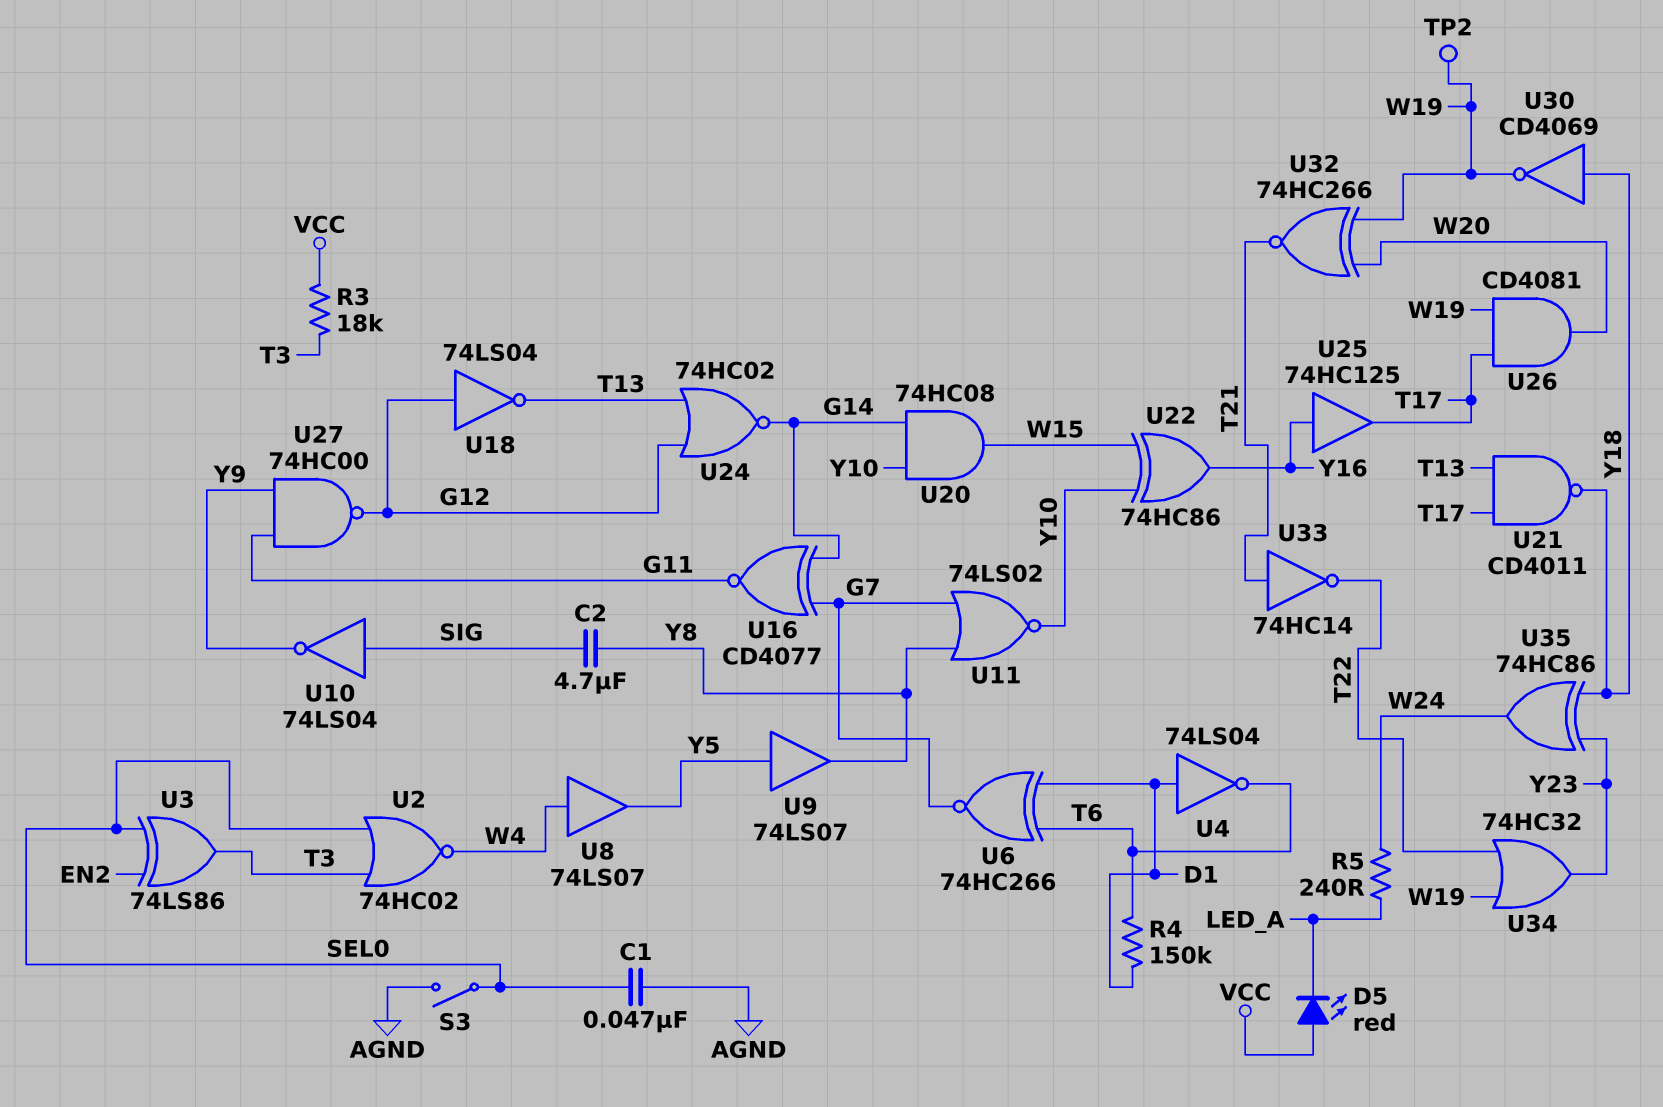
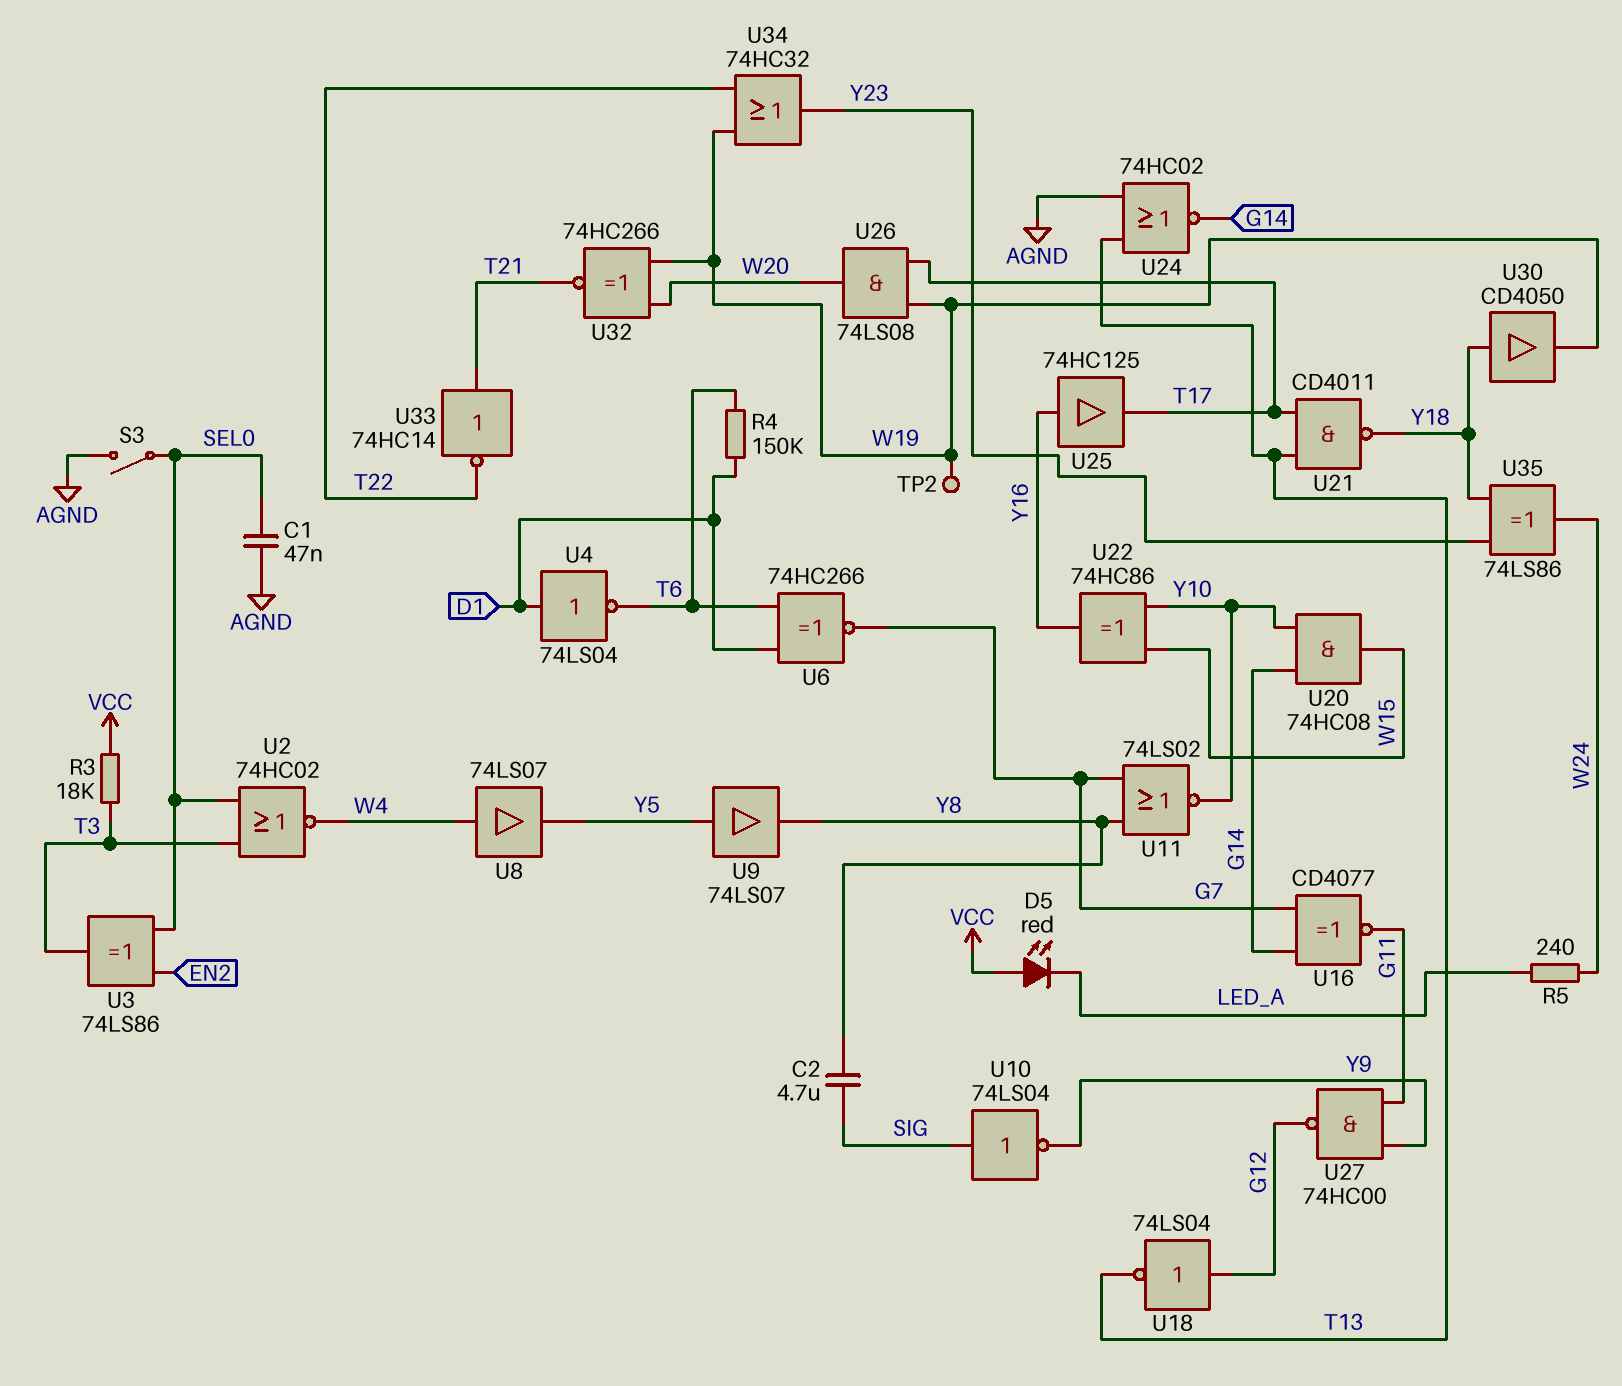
U24: NOR 74HC02 (in G12, in T13, out G14) -> NOR 74HC02 (in AGND, in T13, out G14)
U26: AND CD4081 (in T17, in W19, out W20) -> AND 74LS08 (in T17, in W19, out W20)
U30: NOT CD4069 (in Y18, out W19) -> buffer CD4050 (in Y18, out W19)
U35: XOR 74HC86 (in Y18, in Y23, out W24) -> XOR 74LS86 (in Y18, in Y23, out W24)

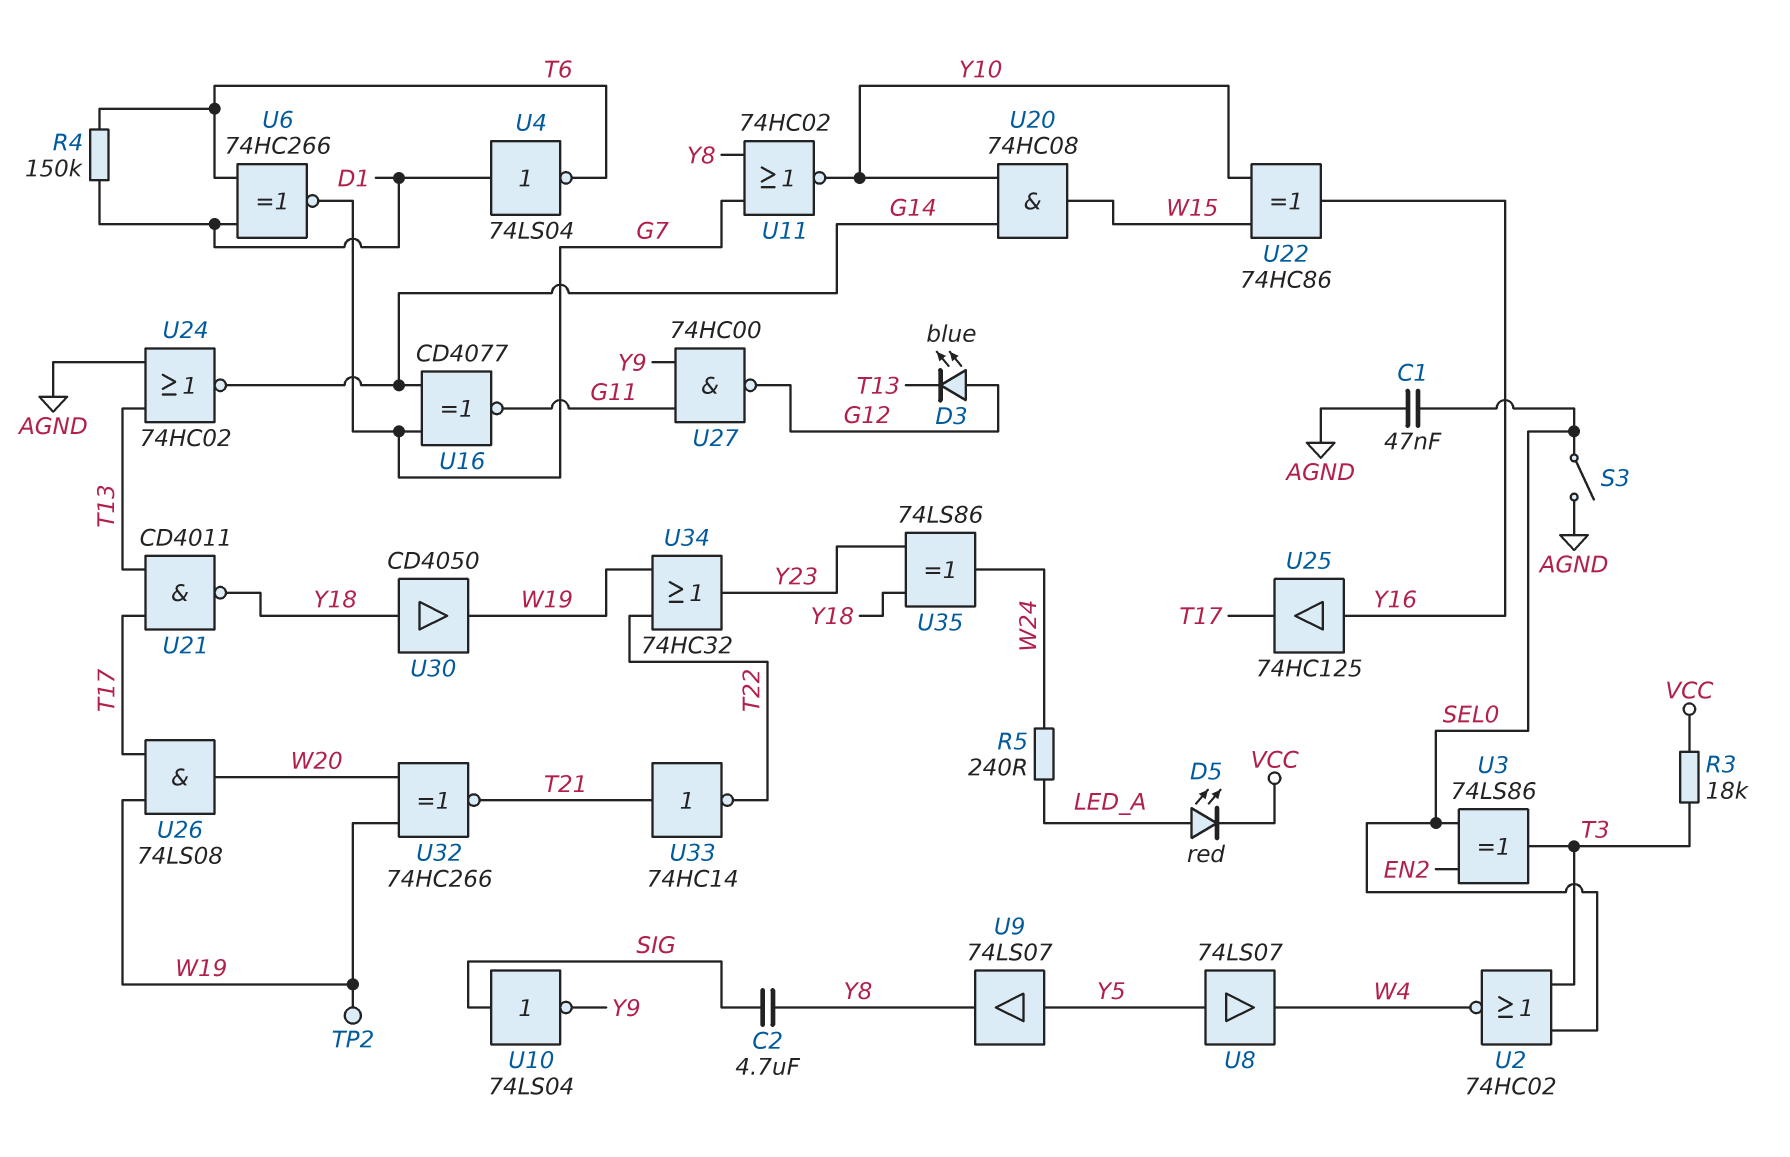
D3: none -> LED blue (A G12, K T13)
D5: LED red (A VCC, K LED_A) -> LED red (A LED_A, K VCC)
U8: buffer 74LS07 (in W4, out Y5) -> buffer 74LS07 (in Y5, out W4)
U11: NOR 74LS02 (in G7, in Y8, out Y10) -> NOR 74HC02 (in G7, in Y8, out Y10)
U18: NOT 74LS04 (in G12, out T13) -> none

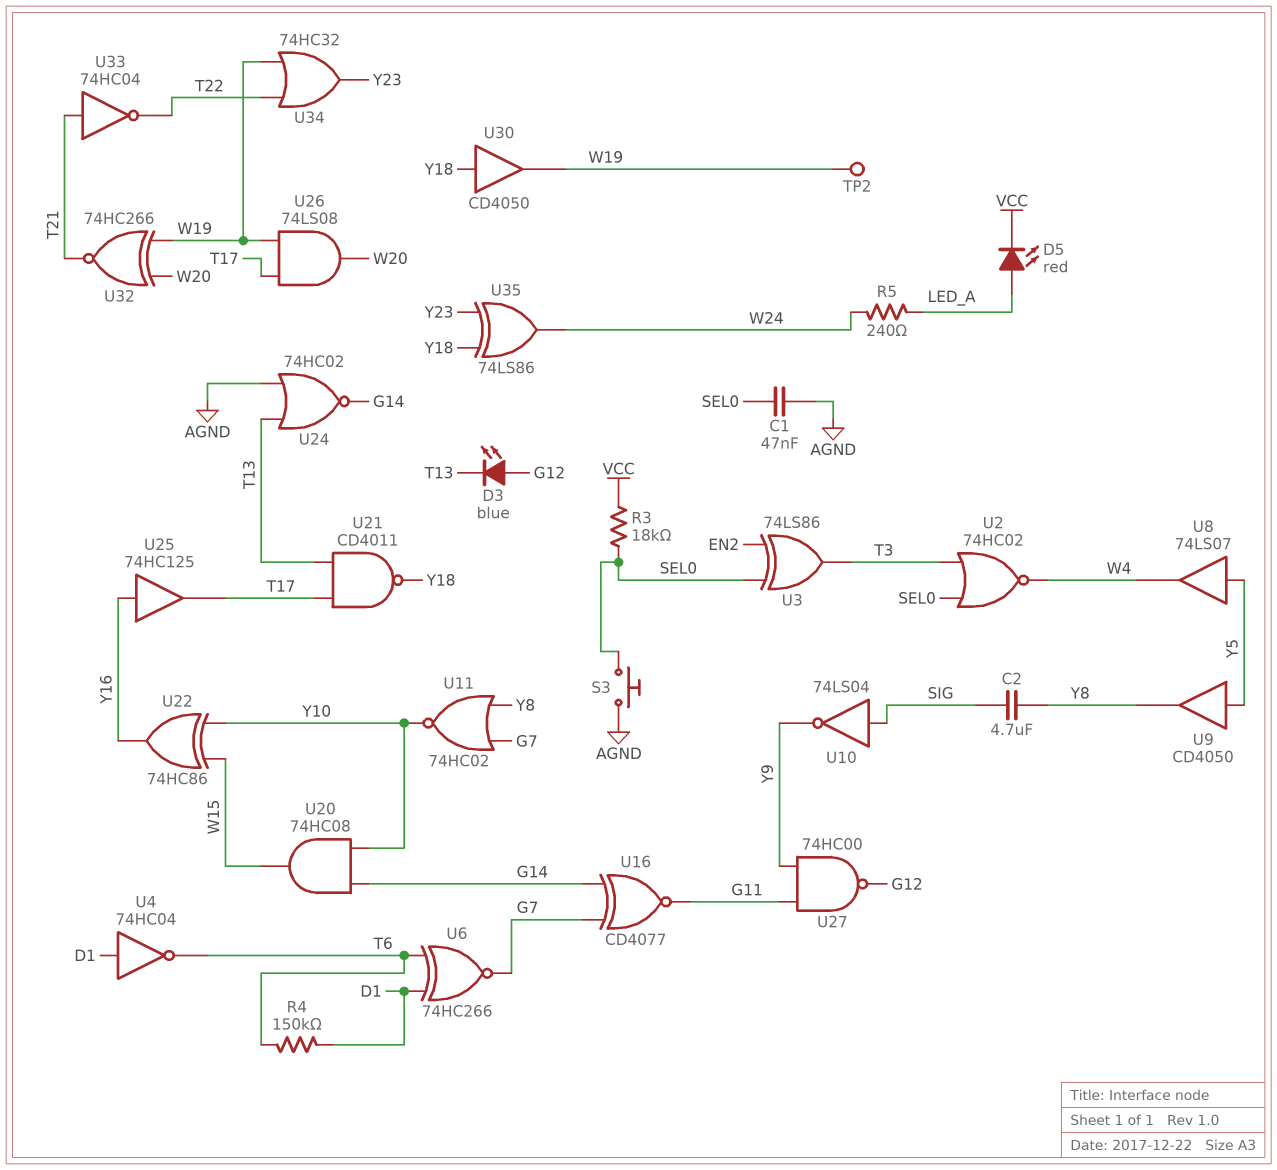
R3: 18k (T3, VCC) -> 18k (SEL0, VCC)
S3: switch (AGND, SEL0) -> button (AGND, SEL0)
U4: NOT 74LS04 (in D1, out T6) -> NOT 74HC04 (in D1, out T6)
U9: buffer 74LS07 (in Y5, out Y8) -> buffer CD4050 (in Y5, out Y8)
U33: NOT 74HC14 (in T21, out T22) -> NOT 74HC04 (in T21, out T22)

